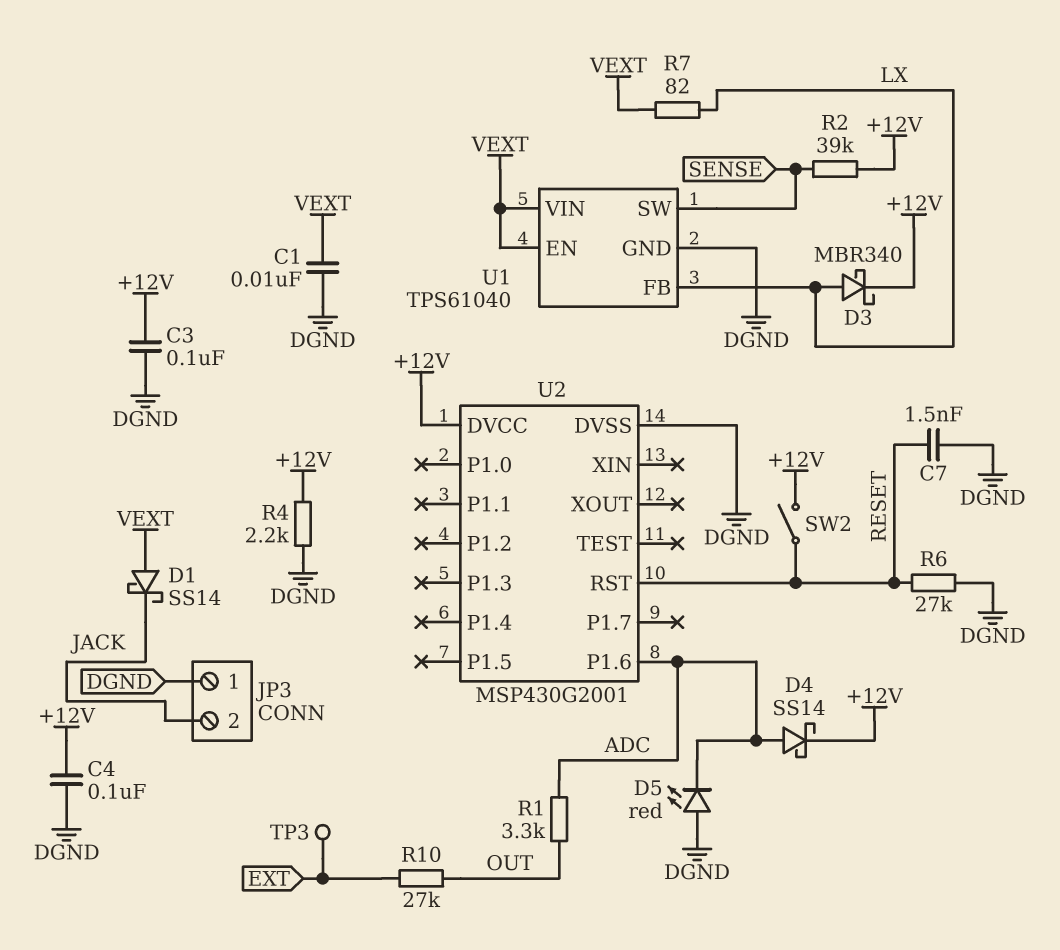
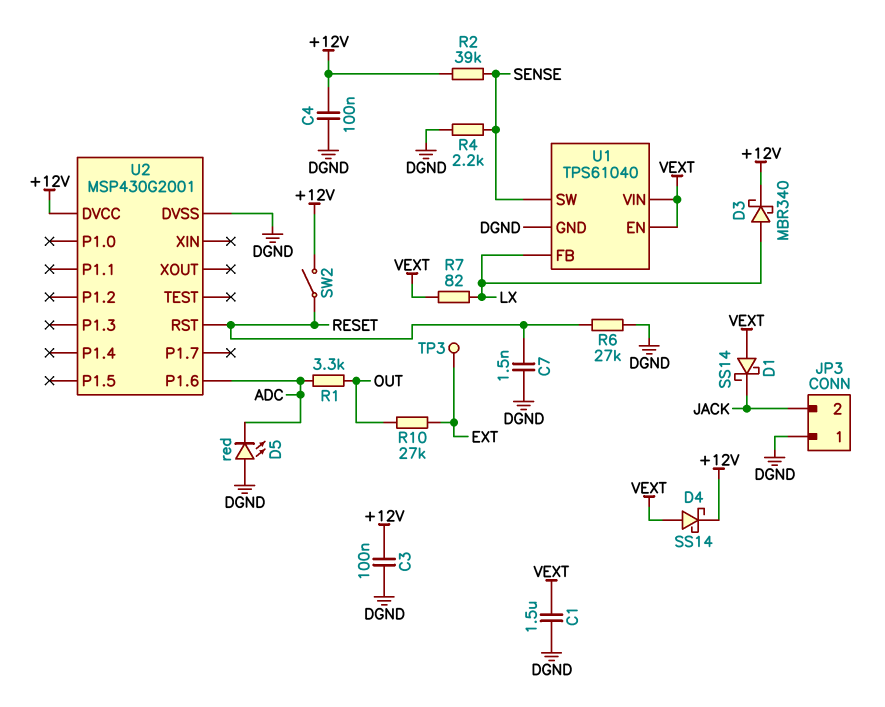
C1: 10nF (DGND, VEXT) -> 1.5uF (DGND, VEXT)
D4: schottky SS14 (A ADC, K +12V) -> schottky SS14 (A VEXT, K +12V)
R4: 2.2k (+12V, DGND) -> 2.2k (DGND, SENSE)

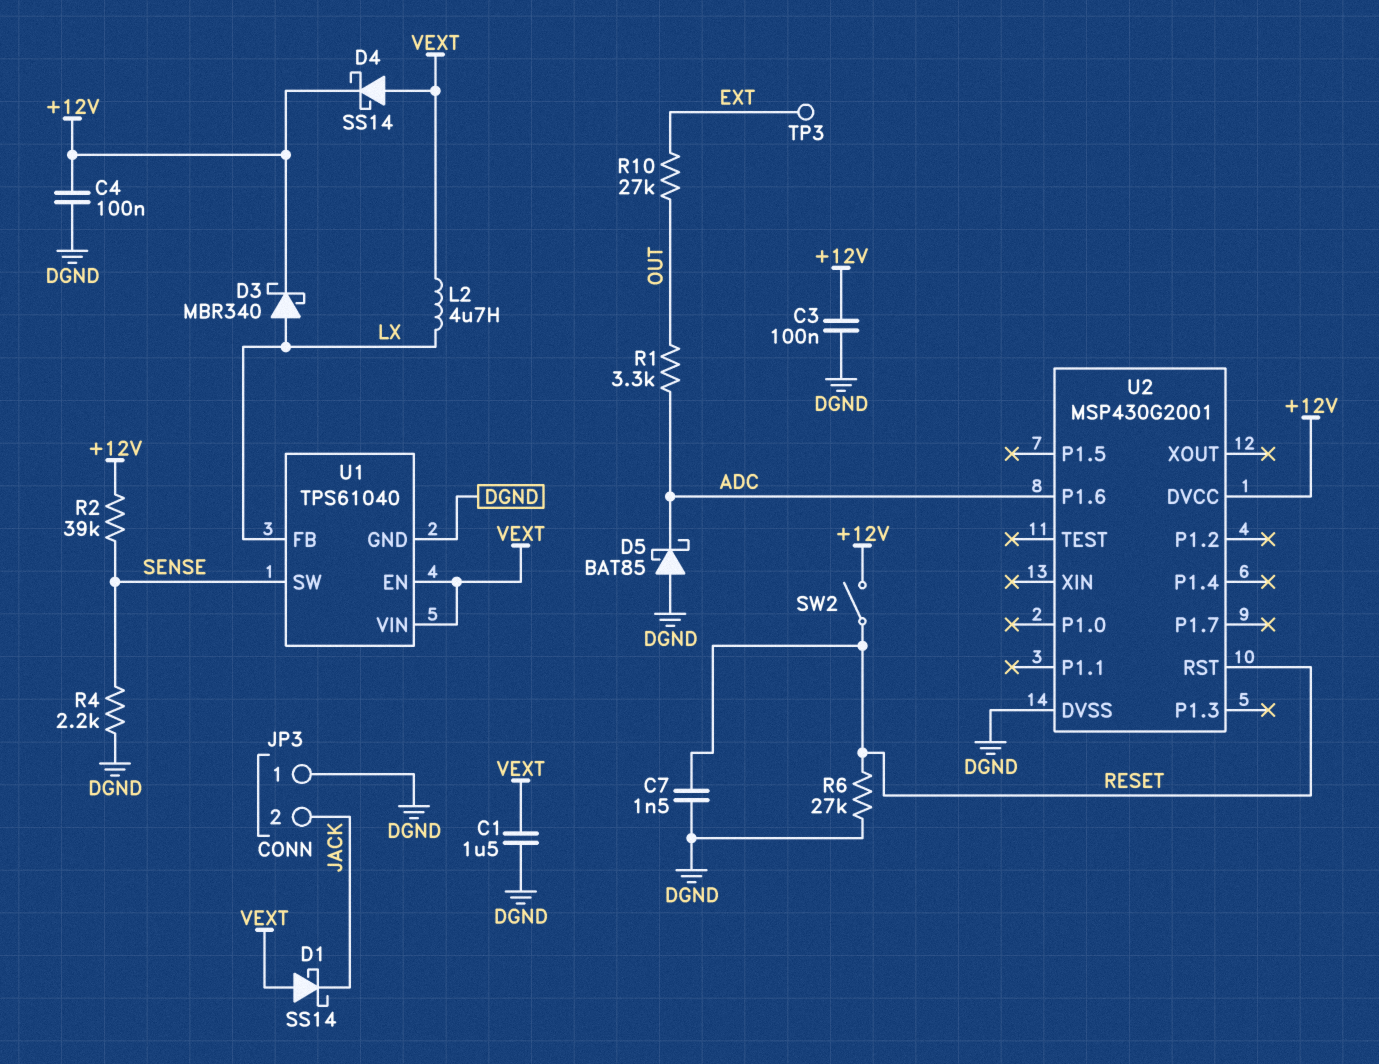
D5: LED red (A DGND, K ADC) -> schottky BAT85 (A DGND, K ADC)
L2: none -> 4.7uH (LX, VEXT)
R7: 82 (LX, VEXT) -> none

